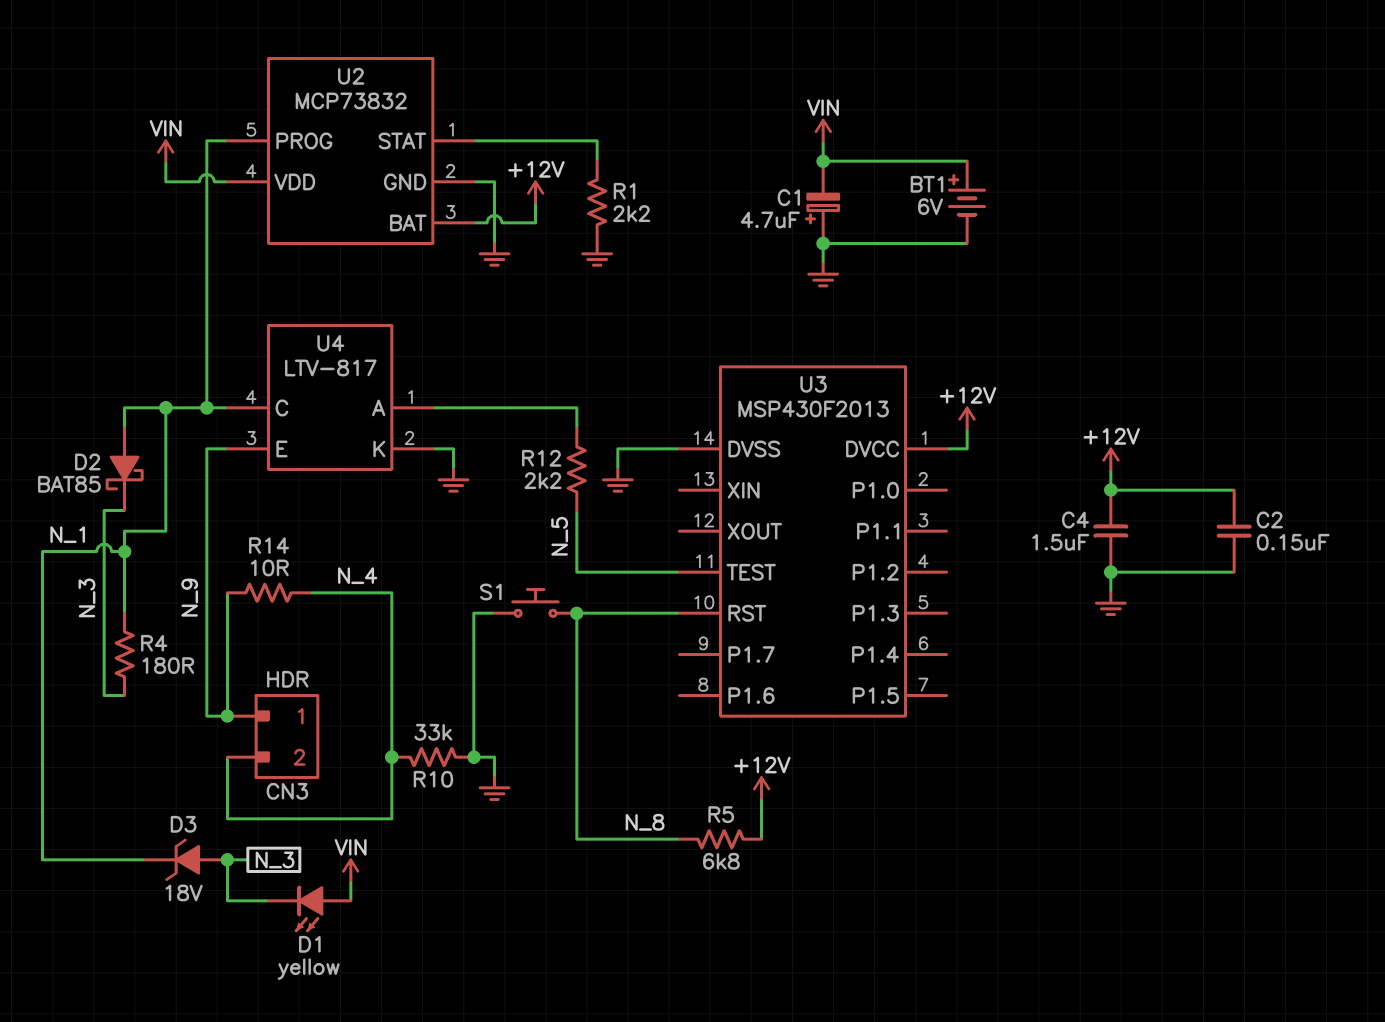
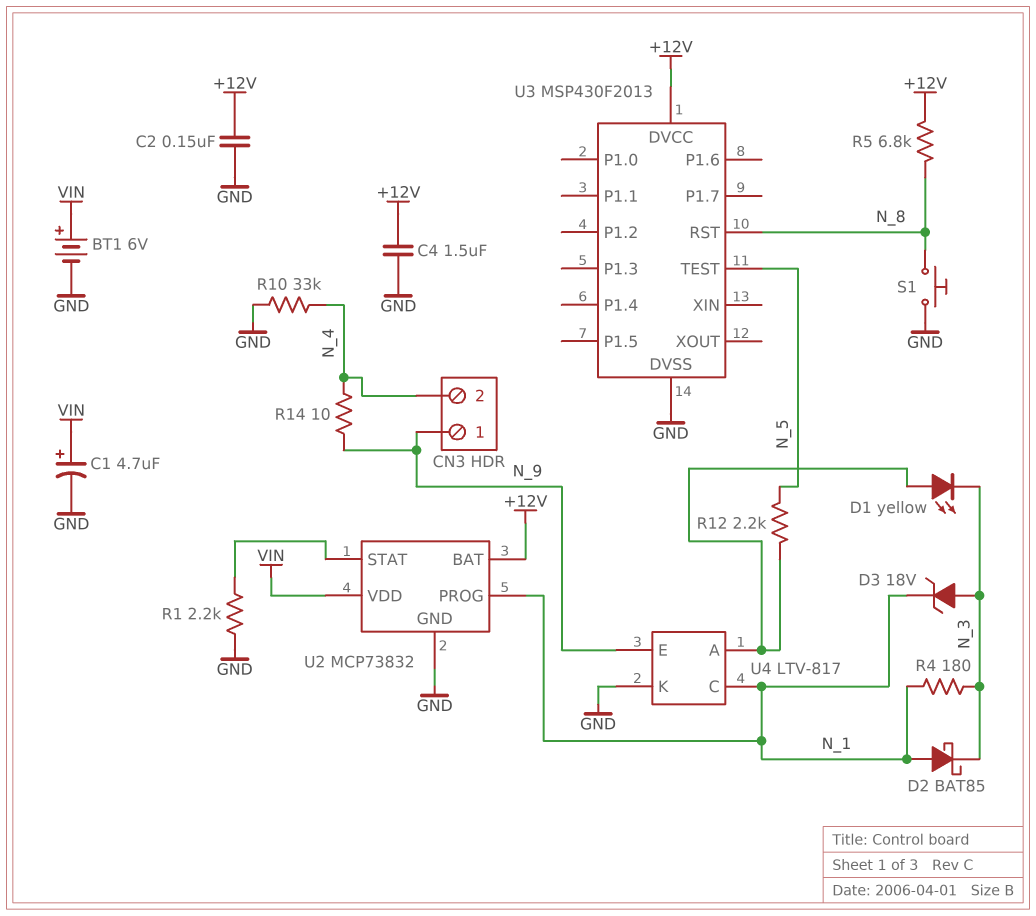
C1: 4.7uF (plus GND, minus VIN) -> 4.7uF (plus VIN, minus GND)
D1: LED yellow (A VIN, K N_3) -> LED yellow (A U4/A, K N_3)

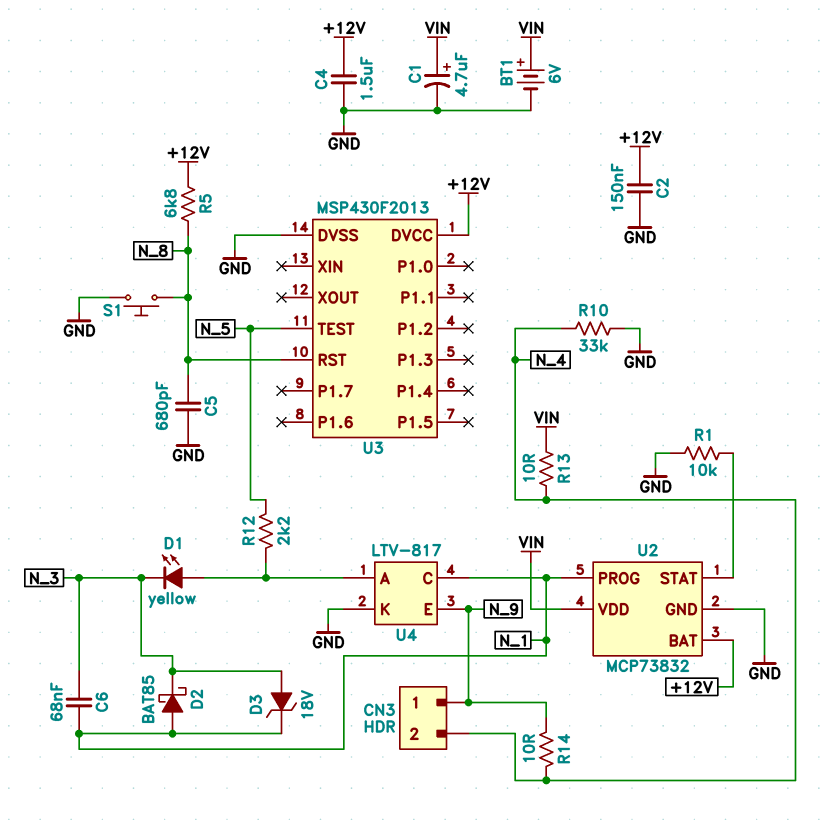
C5: none -> 680pF (GND, N_8)
C6: none -> 68nF (N_1, N_3)
R1: 2.2k (GND, U2/STAT) -> 10k (GND, U2/STAT)
R4: 180 (N_1, N_3) -> none
R13: none -> 10 (N_4, VIN)

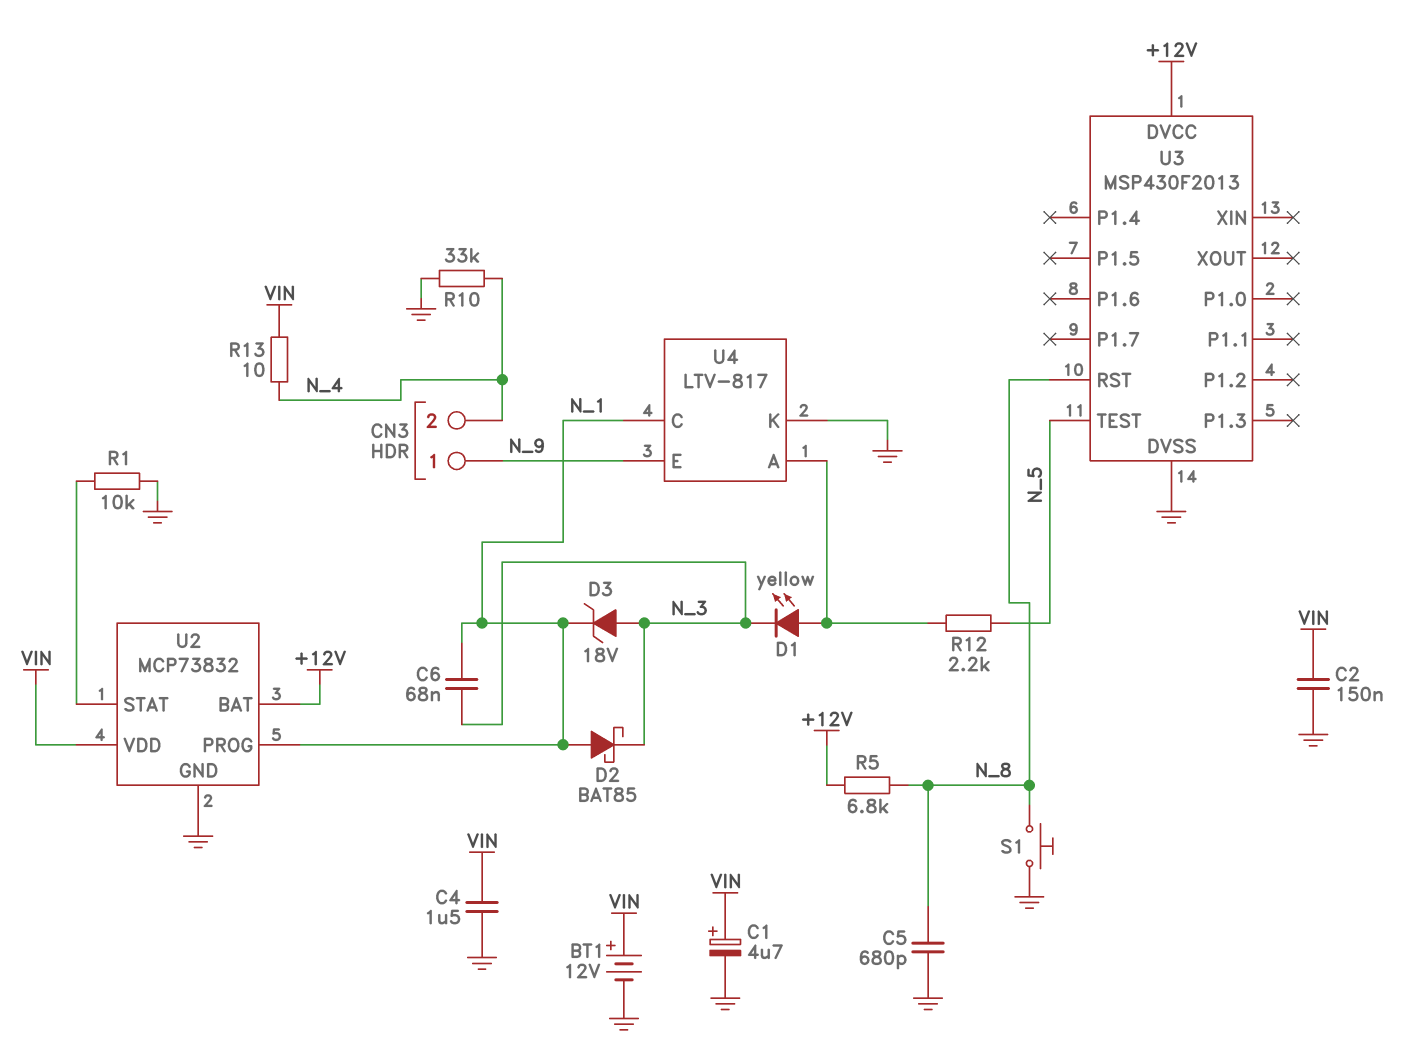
BT1: 6V (plus VIN, minus GND) -> 12V (plus VIN, minus GND)
C2: 150nF (+12V, GND) -> 150nF (GND, VIN)
C4: 1.5uF (+12V, GND) -> 1.5uF (GND, VIN)
R14: 10 (N_4, N_9) -> none

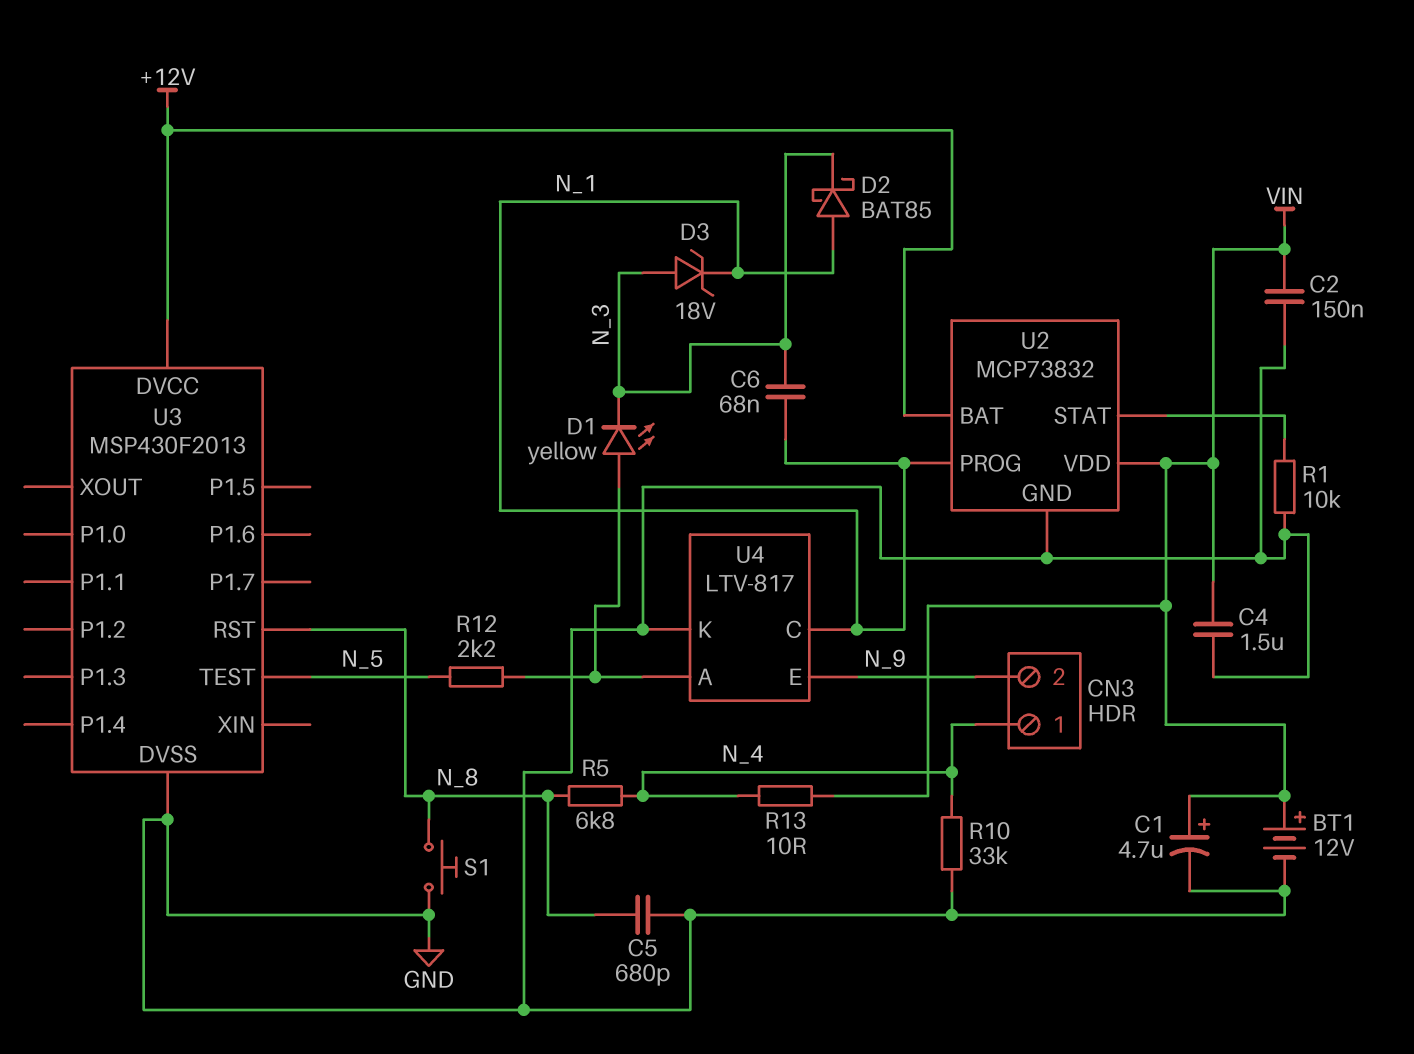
CN3 pin 1: N_9 -> N_4
CN3 pin 2: N_4 -> N_9
R5: 6.8k (+12V, N_8) -> 6.8k (N_4, N_8)

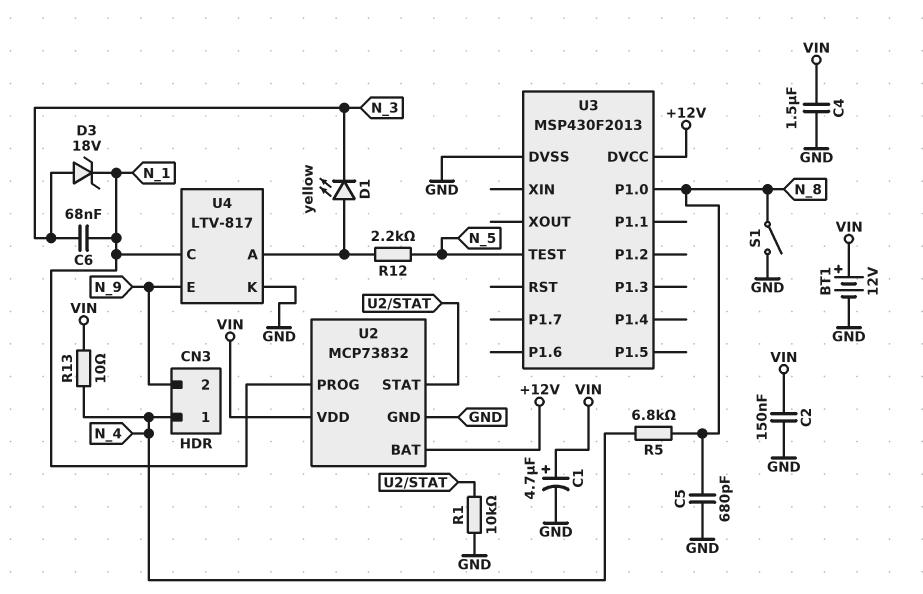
D2: schottky BAT85 (A N_1, K N_3) -> none
R10: 33k (GND, N_4) -> none
S1: button (GND, N_8) -> switch (GND, N_8)
U3 pin P1.0: none -> N_8
U3 pin RST: N_8 -> none

